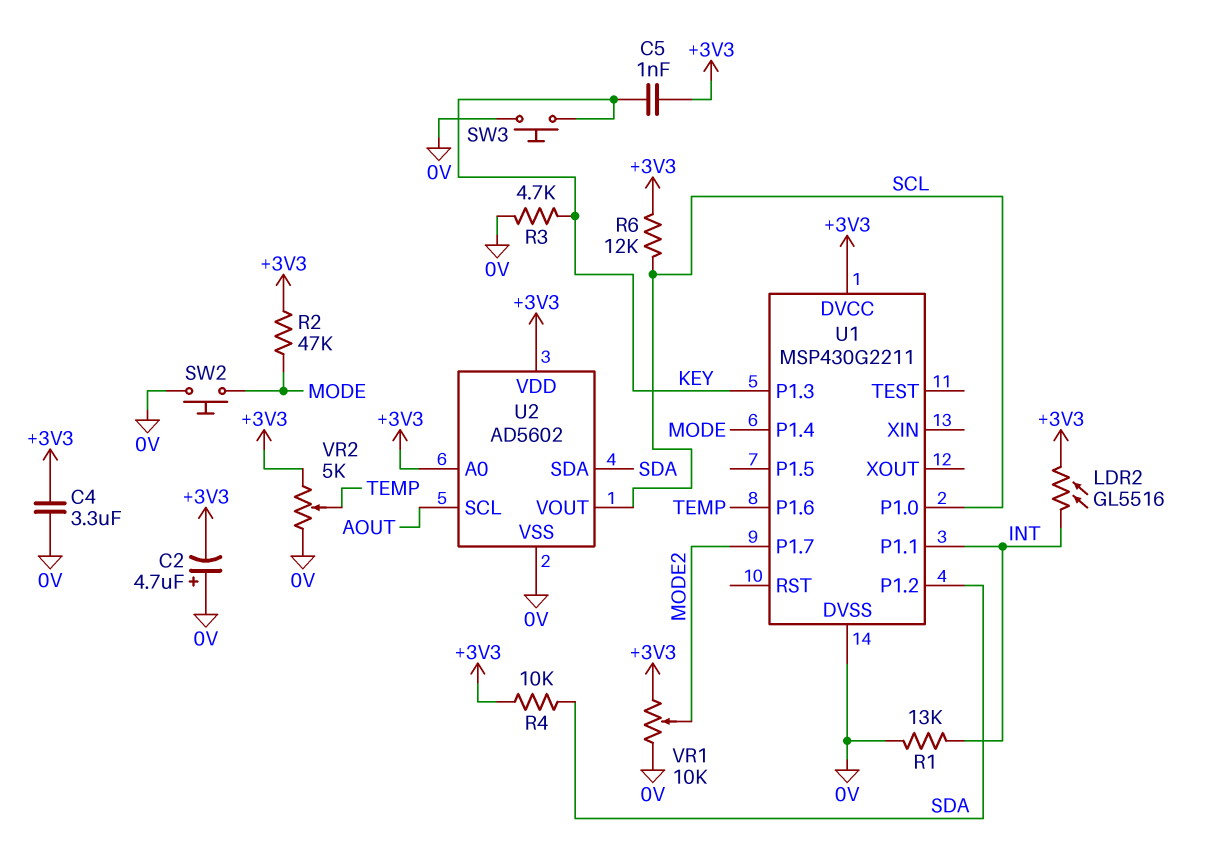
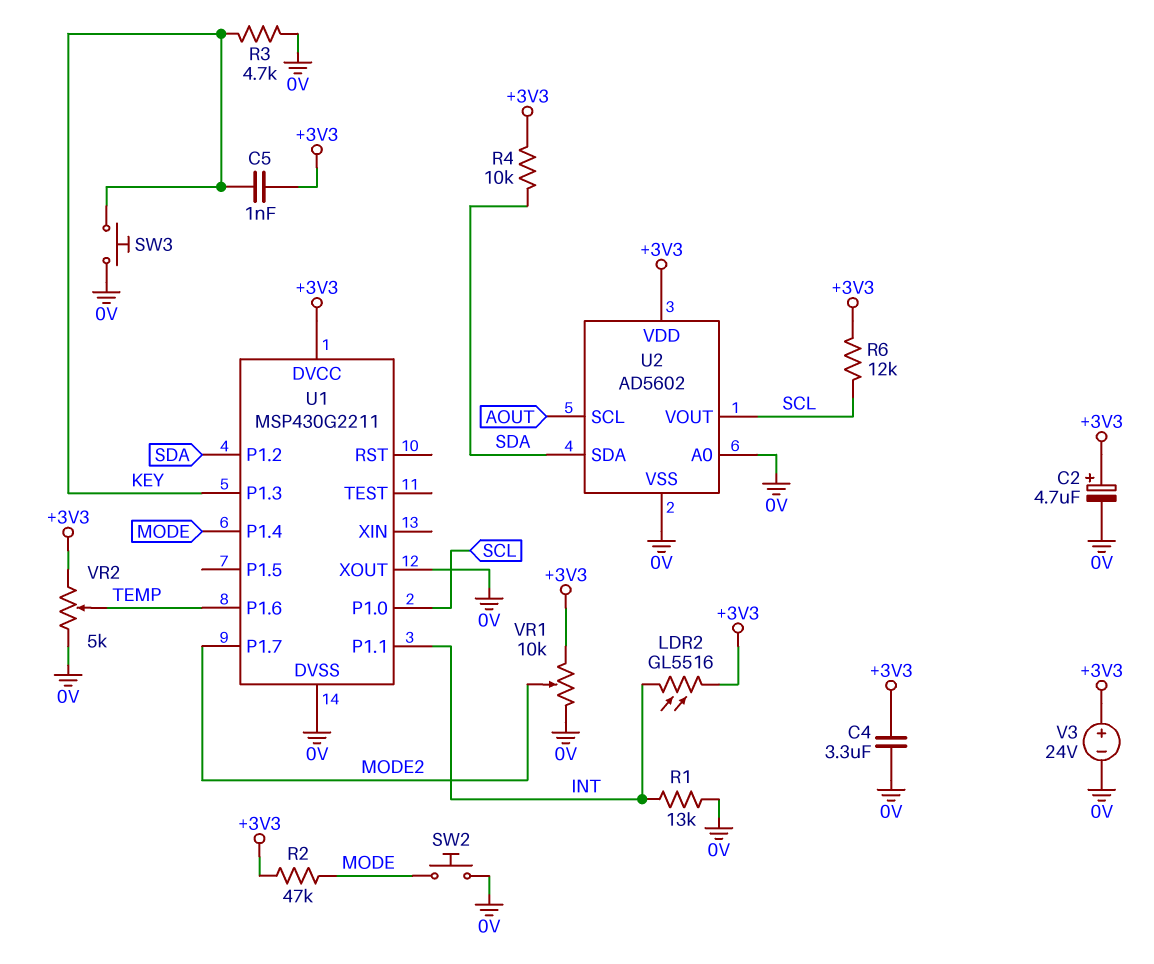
C2: 4.7uF (plus 0V, minus +3V3) -> 4.7uF (plus +3V3, minus 0V)
U1 pin XOUT: none -> 0V
U2 pin A0: +3V3 -> 0V
V3: none -> 24V (plus +3V3, minus 0V)

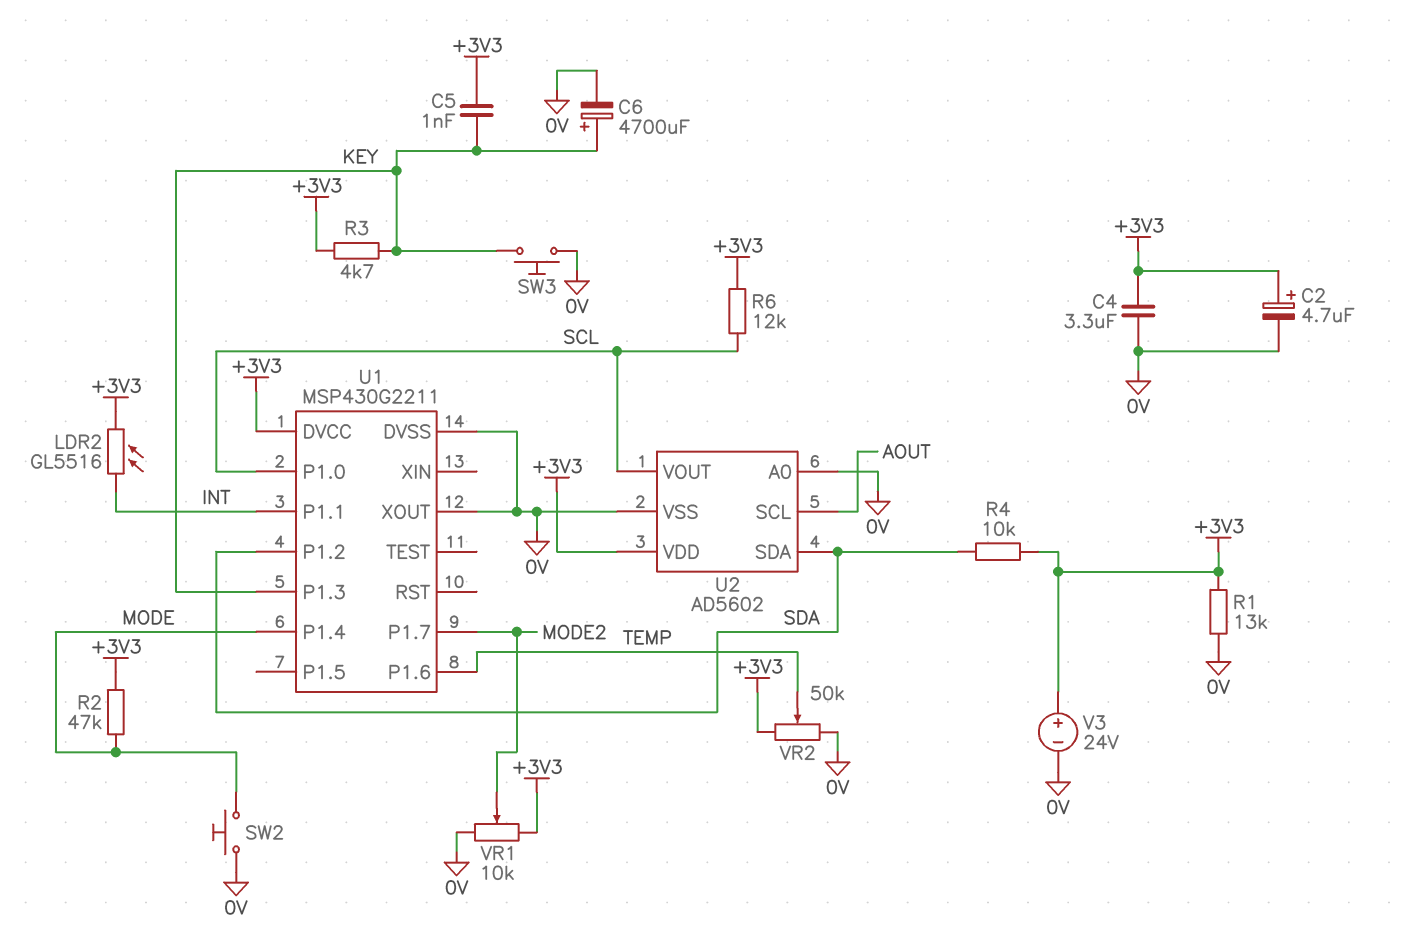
C6: none -> 4700uF (plus KEY, minus 0V)
R1: 13k (0V, INT) -> 13k (+3V3, 0V)
R3: 4.7k (0V, KEY) -> 4.7k (+3V3, KEY)
VR2: 5k (+3V3, 0V, wiper TEMP) -> 50k (+3V3, 0V, wiper TEMP)

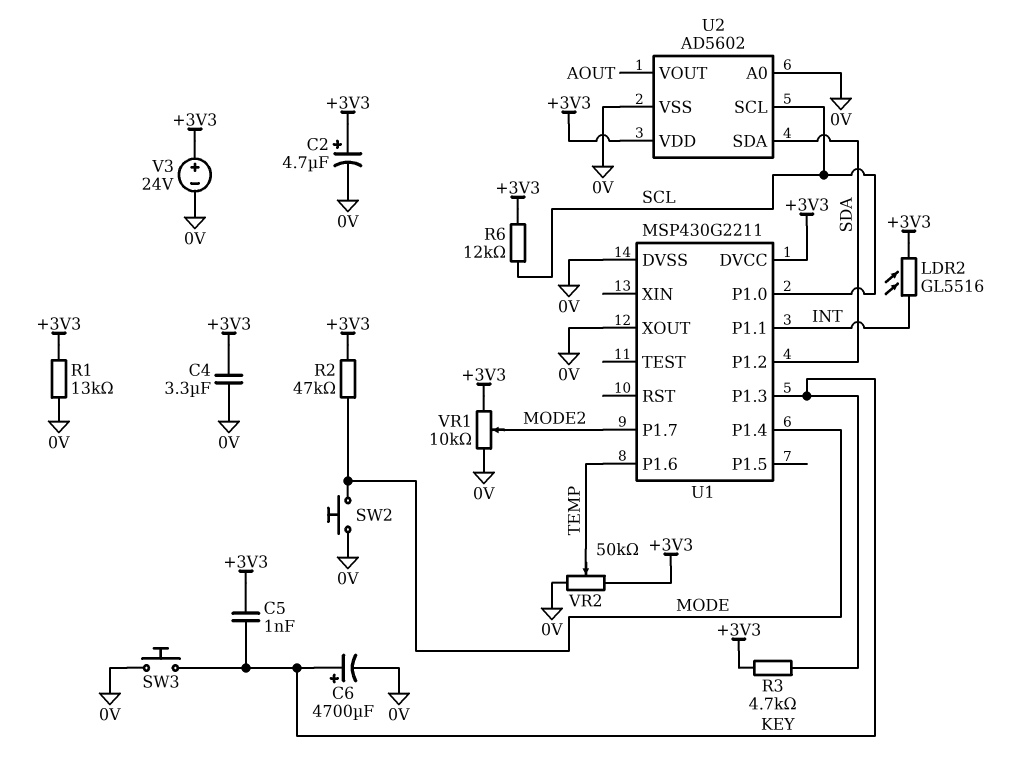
R4: 10k (+3V3, SDA) -> none
U2 pin SCL: AOUT -> SCL
U2 pin VOUT: SCL -> AOUT

